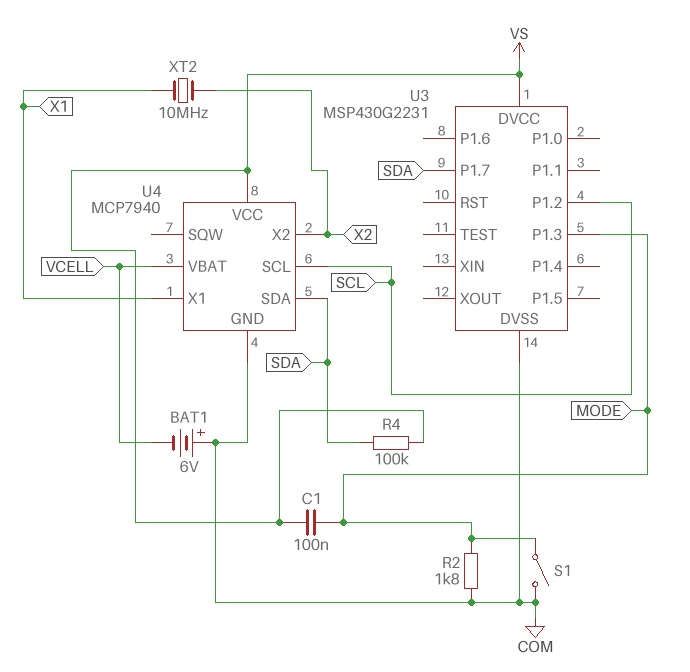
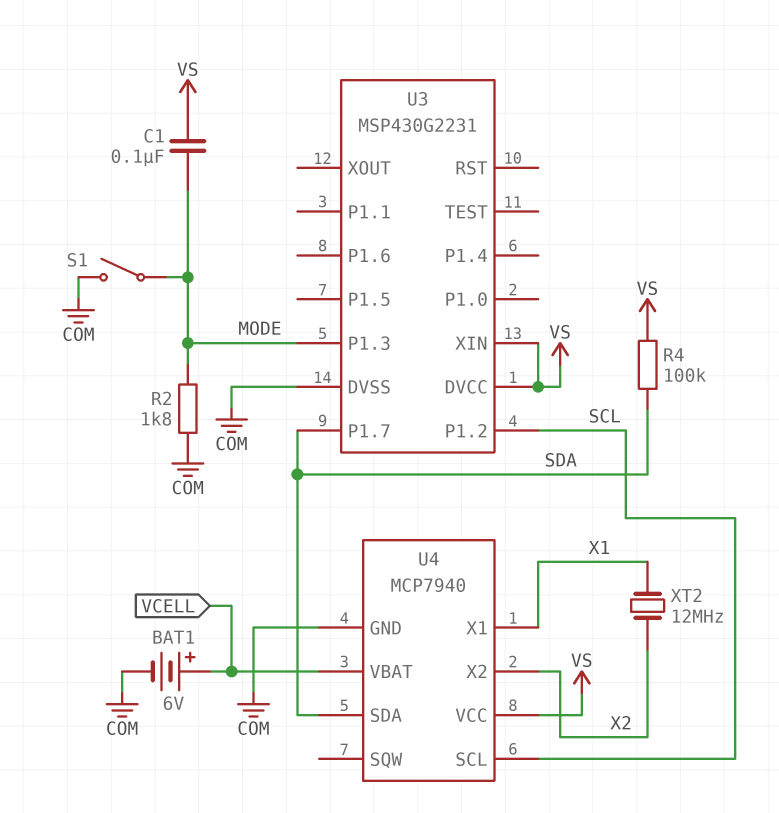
BAT1: 6V (plus COM, minus VCELL) -> 6V (plus VCELL, minus COM)
U3 pin XIN: none -> VS
XT2: 10MHz (X1, X2) -> 12MHz (X1, X2)

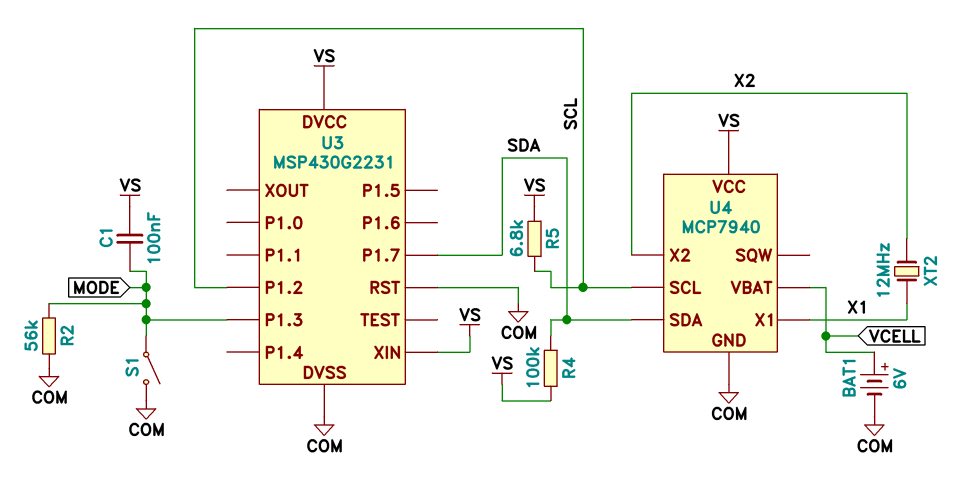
R2: 1.8k (COM, MODE) -> 56k (COM, MODE)
R5: none -> 6.8k (SCL, VS)
U3 pin RST: none -> COM

